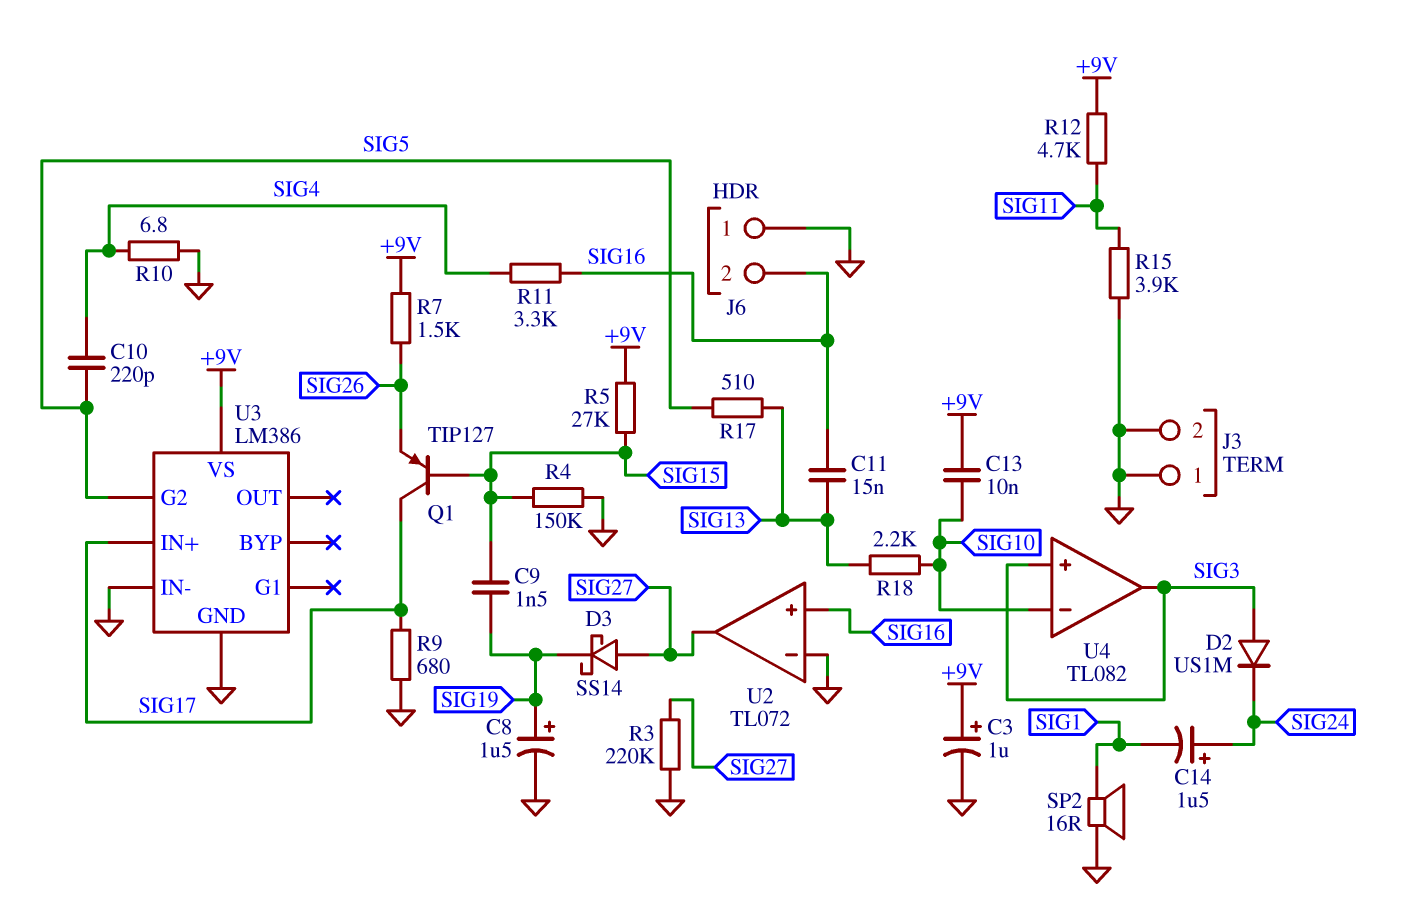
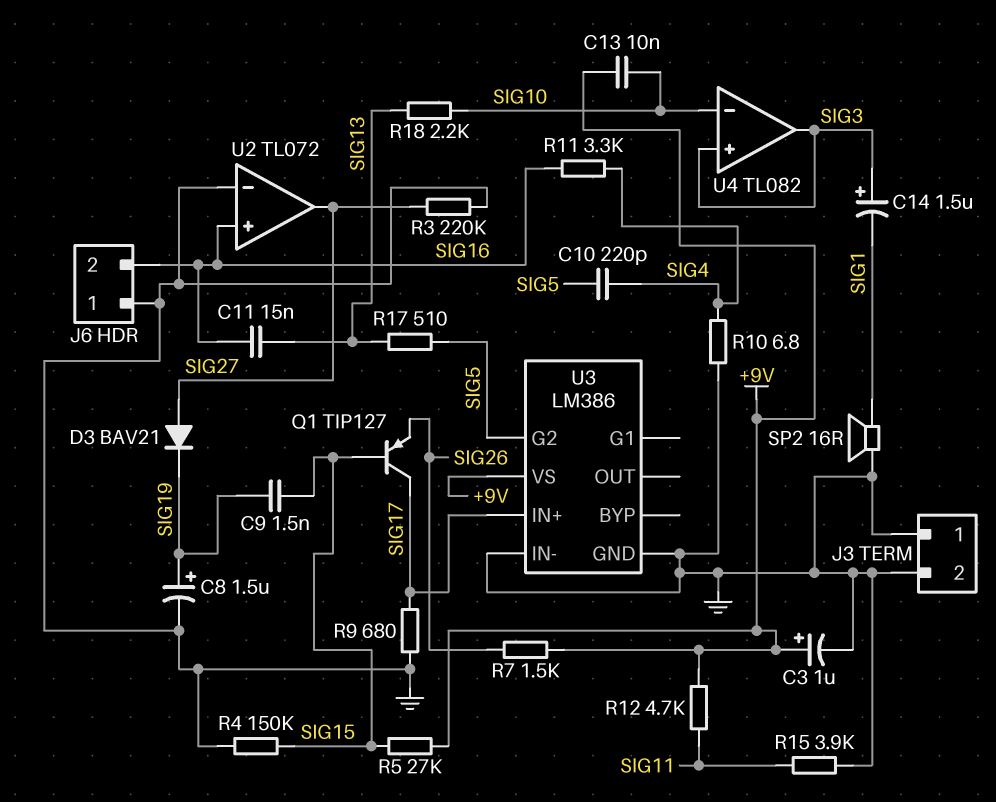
C14: 1.5uF (plus SIG24, minus SIG1) -> 1.5uF (plus SIG3, minus SIG1)
D2: diode US1M (A SIG3, K SIG24) -> none
D3: schottky SS14 (A SIG27, K SIG19) -> diode BAV21 (A SIG27, K SIG19)

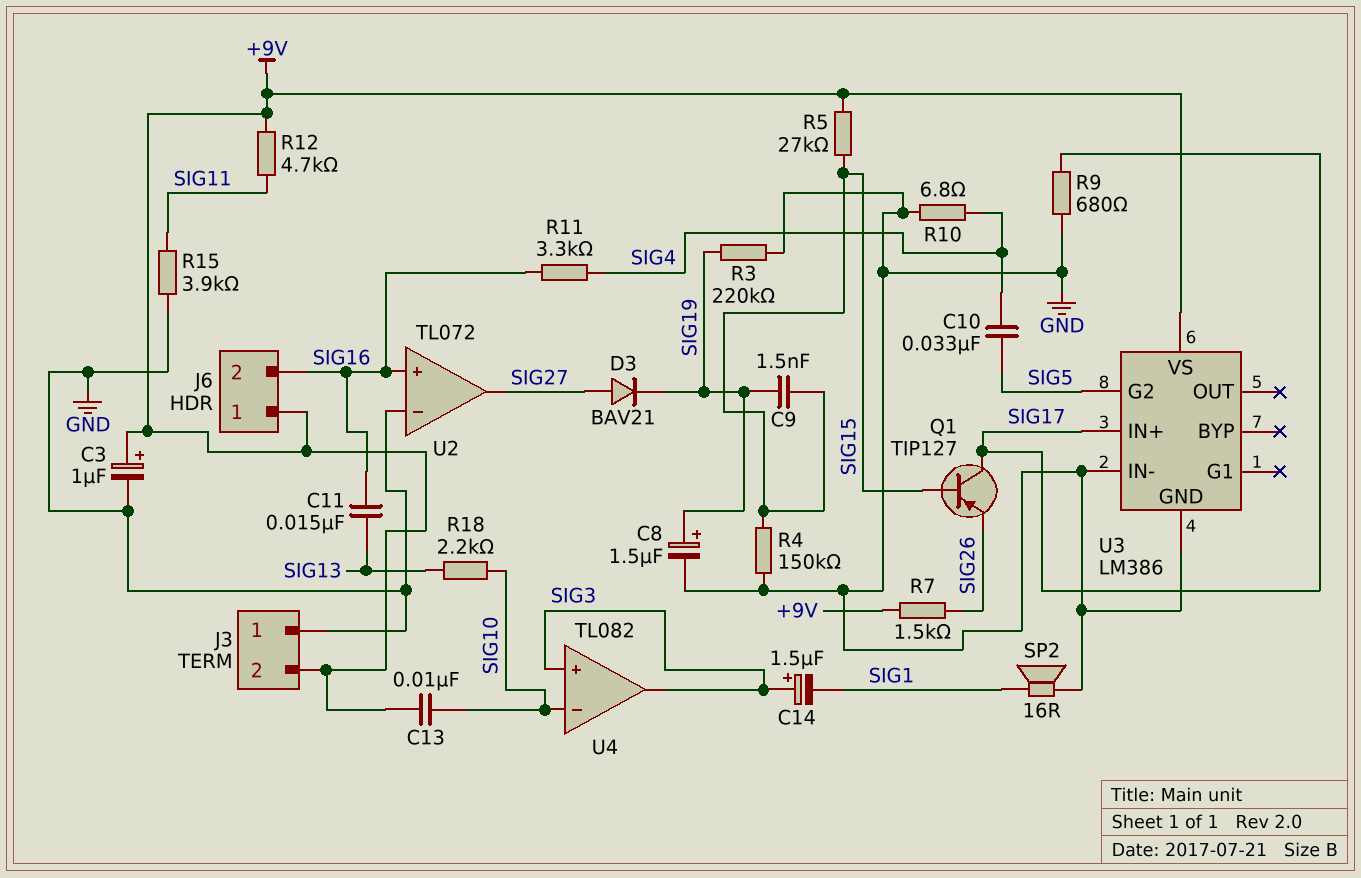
C10: 220pF (SIG4, SIG5) -> 33nF (SIG4, SIG5)
J3 pin 2: GND -> +9V
J6 pin 1: GND -> +9V
R3: 220k (GND, SIG27) -> 220k (GND, SIG19)
R17: 510 (SIG5, SIG13) -> none

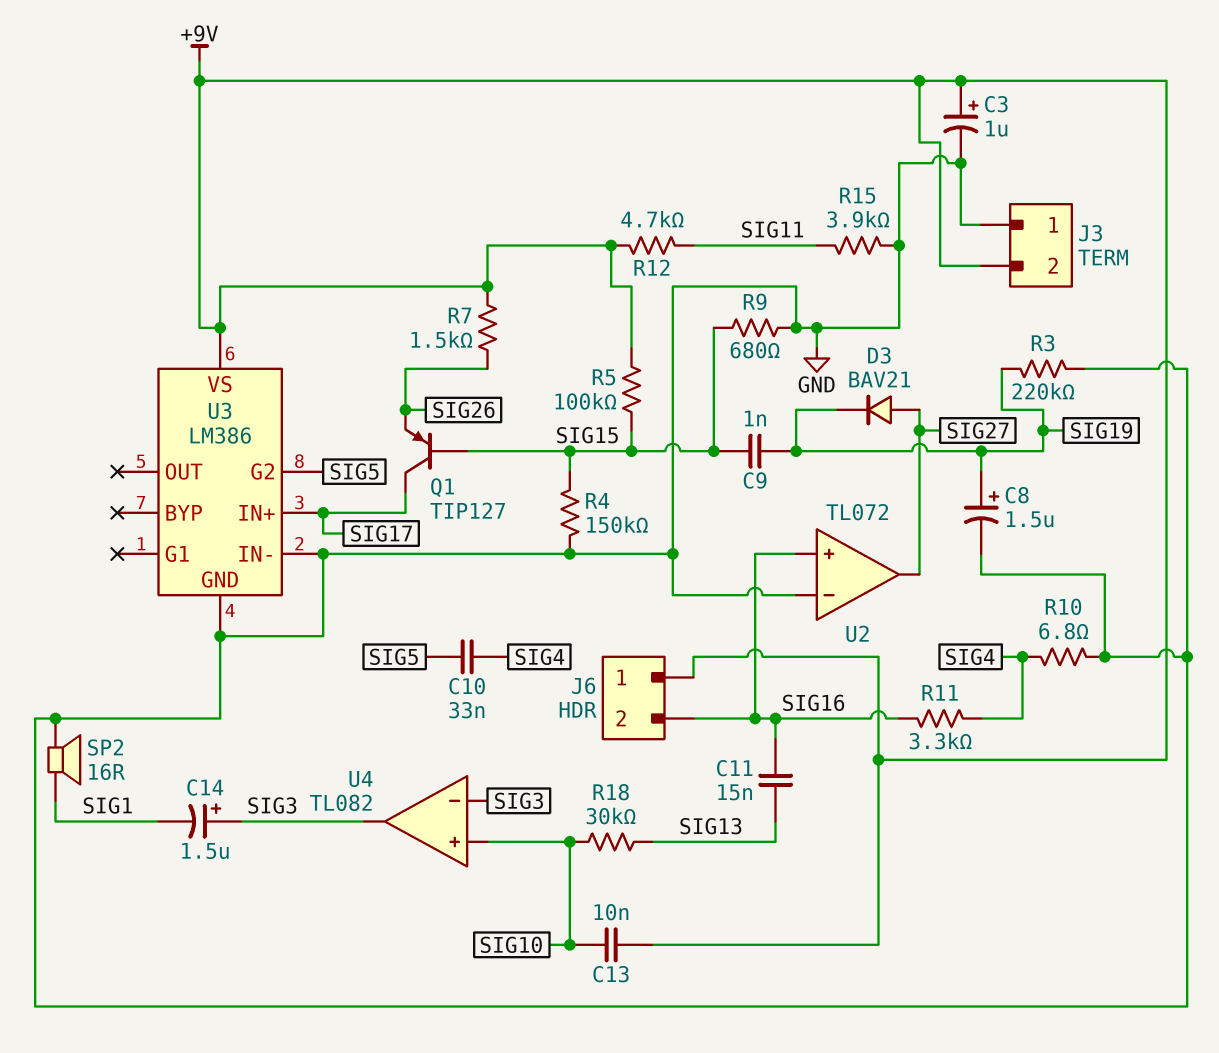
C9: 1.5nF (SIG15, SIG19) -> 1nF (SIG15, SIG19)
R5: 27k (+9V, SIG15) -> 100k (+9V, SIG15)
R9: 680 (GND, SIG17) -> 680 (GND, SIG15)
R18: 2.2k (SIG10, SIG13) -> 30k (SIG10, SIG13)
U4 pin in+: SIG3 -> SIG10
U4 pin in-: SIG10 -> SIG3

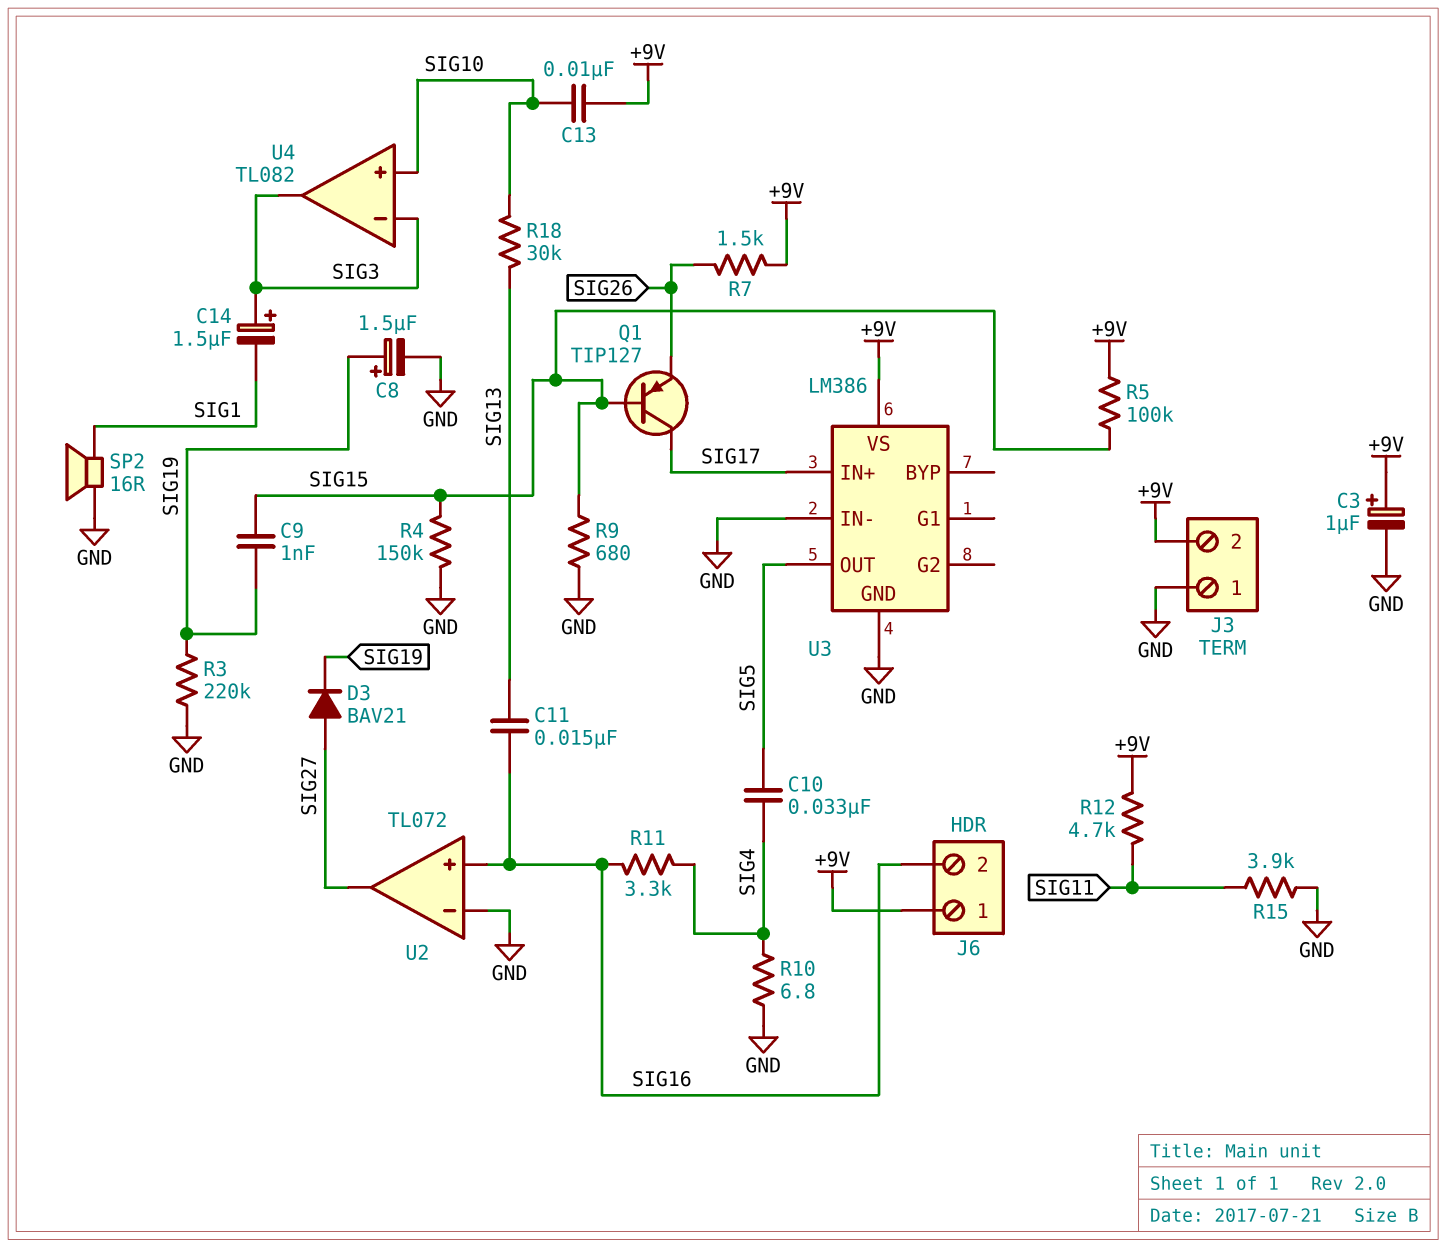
U3 pin G2: SIG5 -> none
U3 pin OUT: none -> SIG5

